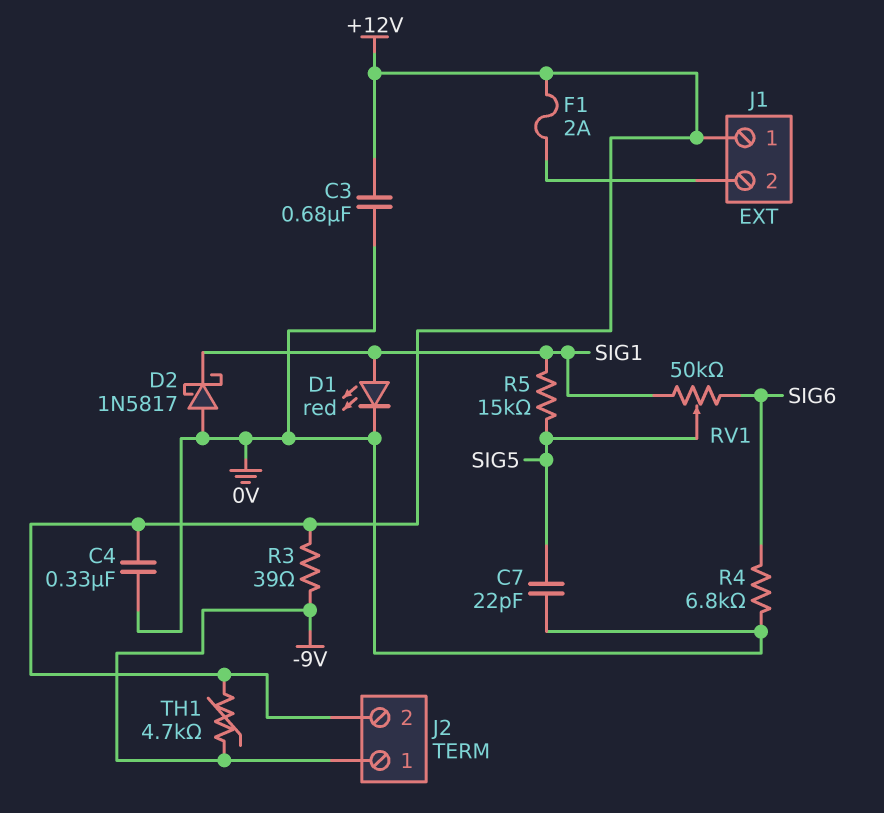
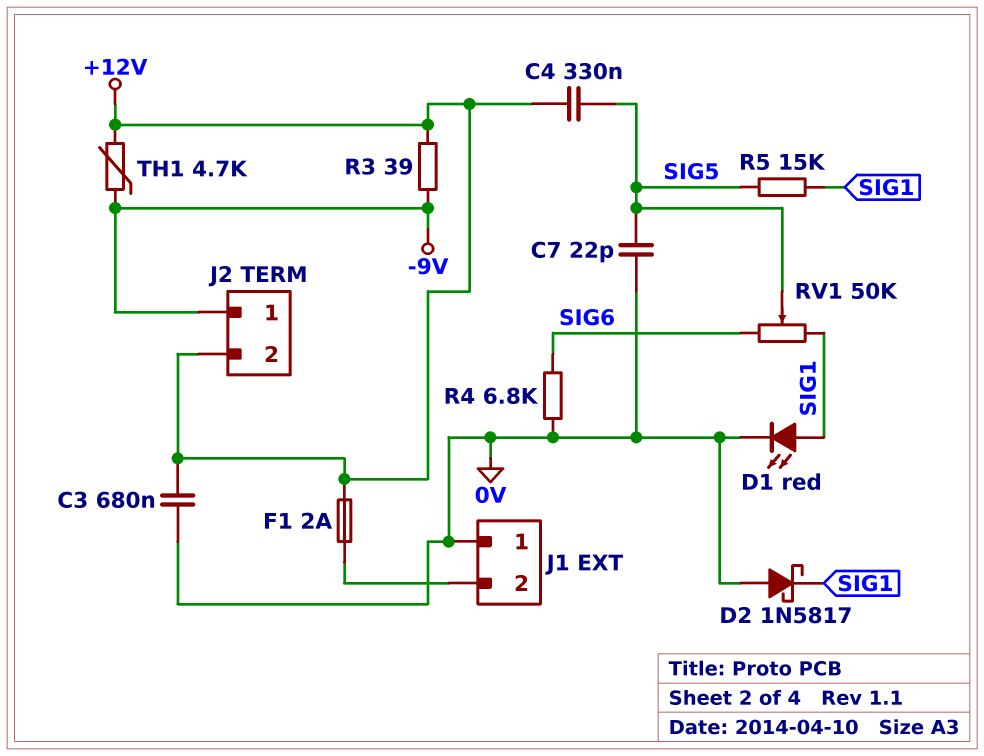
C4: 330nF (+12V, 0V) -> 330nF (+12V, SIG5)
J1 pin 1: +12V -> 0V

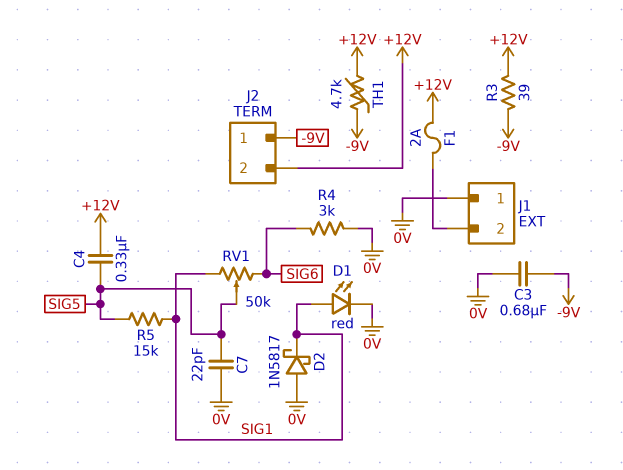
C3: 680nF (+12V, 0V) -> 680nF (-9V, 0V)
R4: 6.8k (0V, SIG6) -> 3k (0V, SIG6)

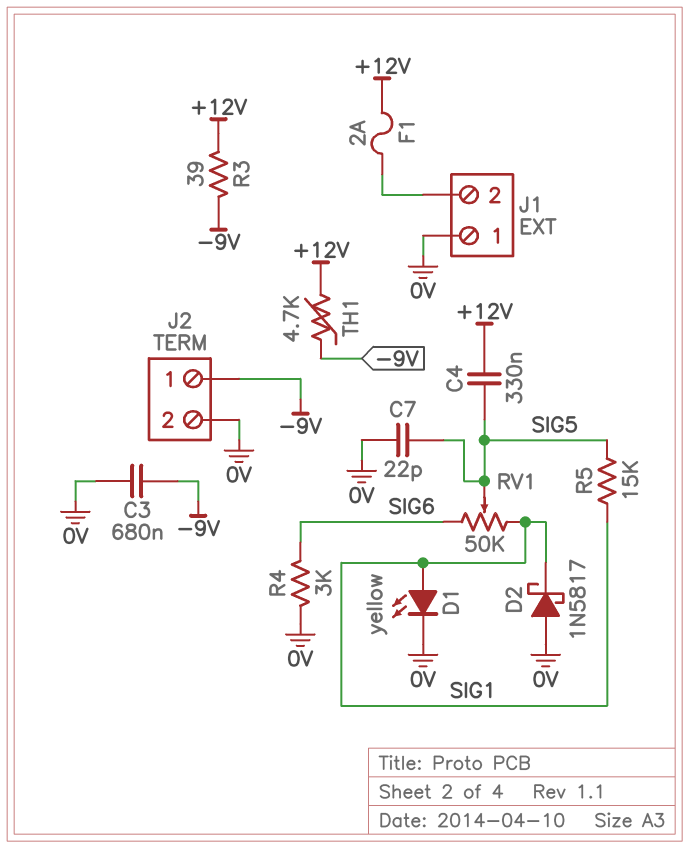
D1: LED red (A SIG1, K 0V) -> LED yellow (A SIG1, K 0V)
J2 pin 2: +12V -> 0V

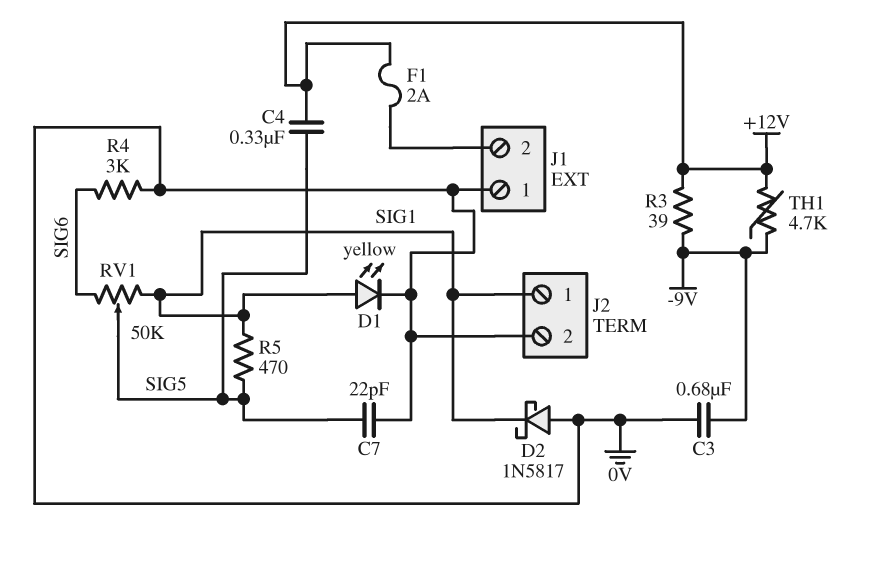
J2 pin 1: -9V -> SIG1
R5: 15k (SIG1, SIG5) -> 470 (SIG1, SIG5)

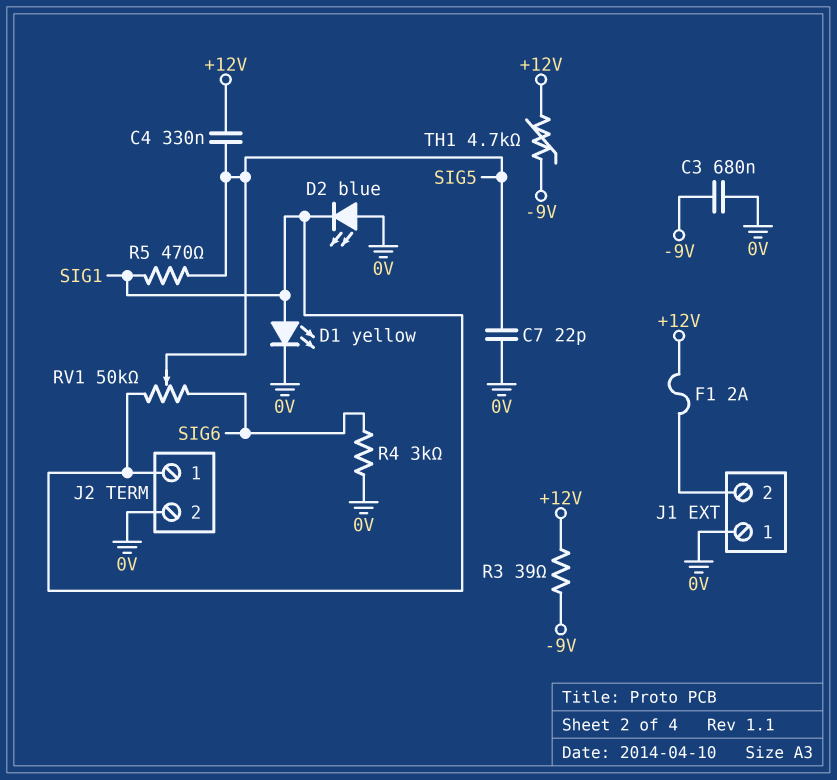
D2: schottky 1N5817 (A 0V, K SIG1) -> LED blue (A 0V, K SIG1)

